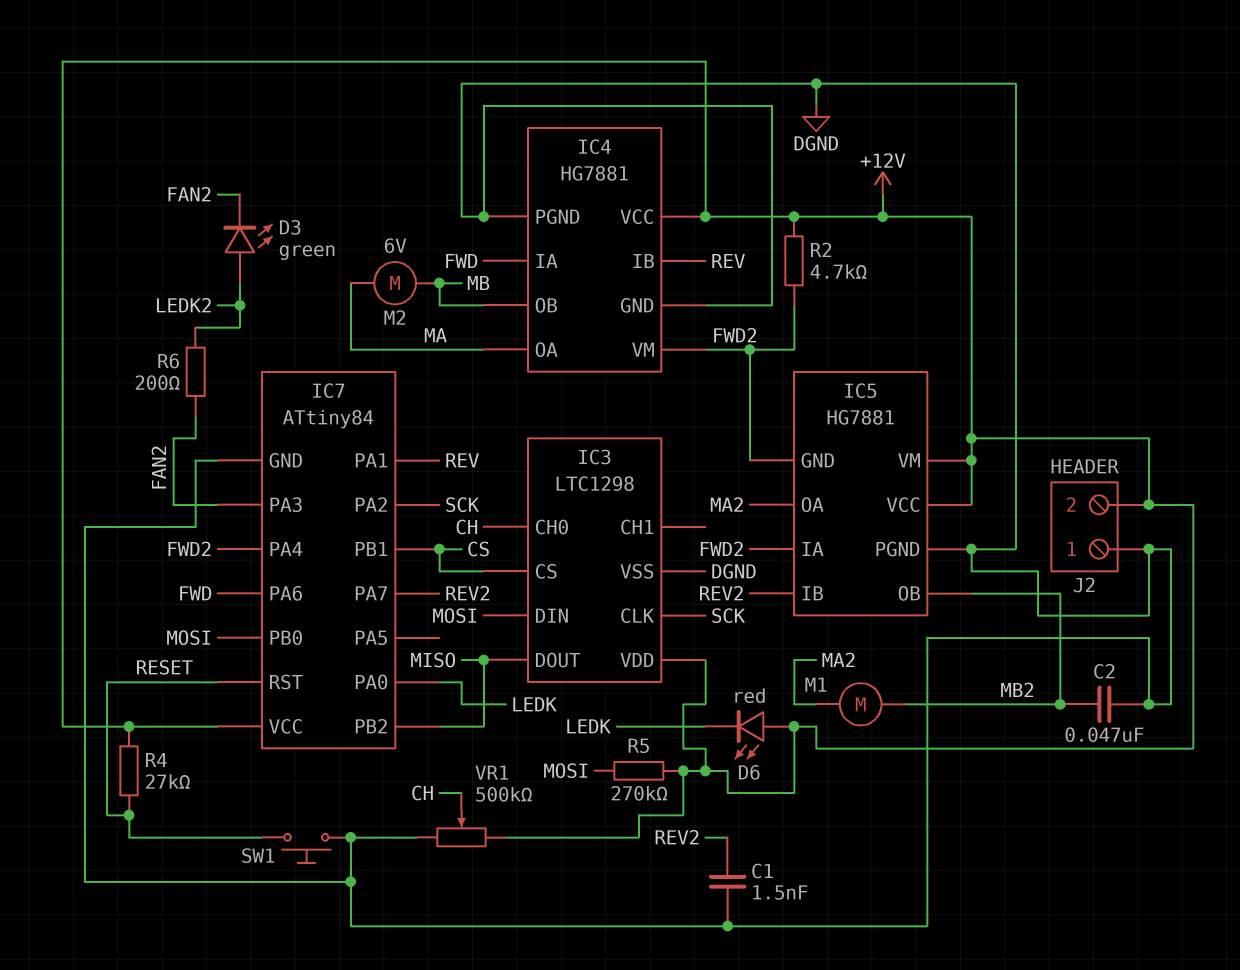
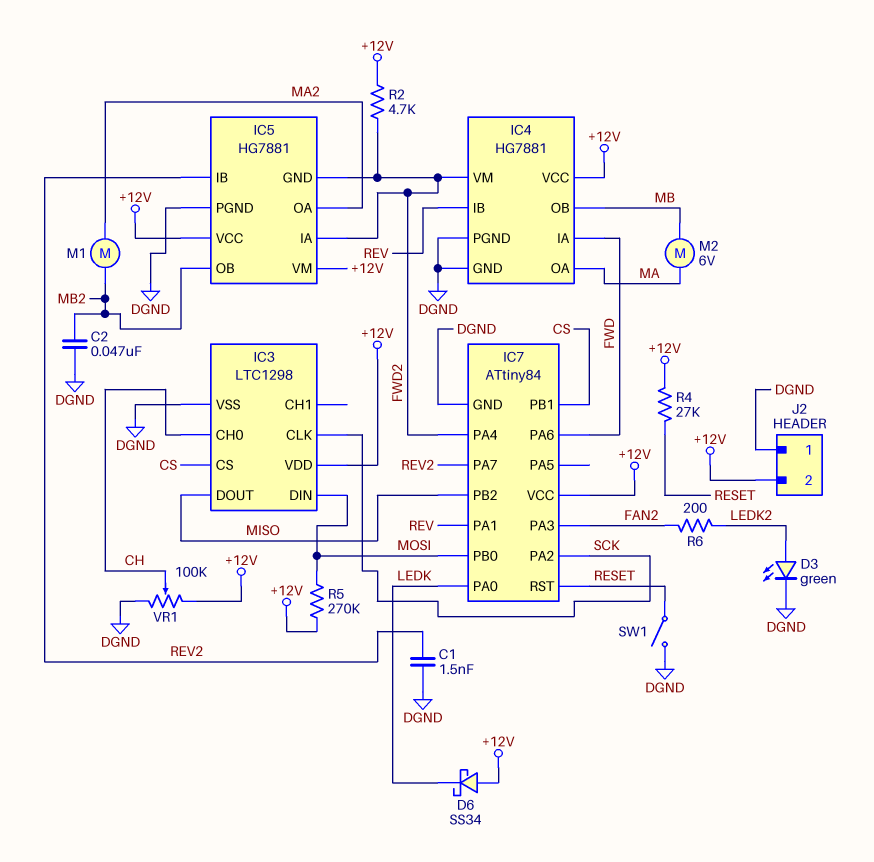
D3: LED green (A LEDK2, K FAN2) -> LED green (A LEDK2, K DGND)
D6: LED red (A +12V, K LEDK) -> schottky SS34 (A +12V, K LEDK)
SW1: button (DGND, RESET) -> switch (DGND, RESET)
VR1: 500k (+12V, DGND, wiper CH) -> 100k (+12V, DGND, wiper CH)

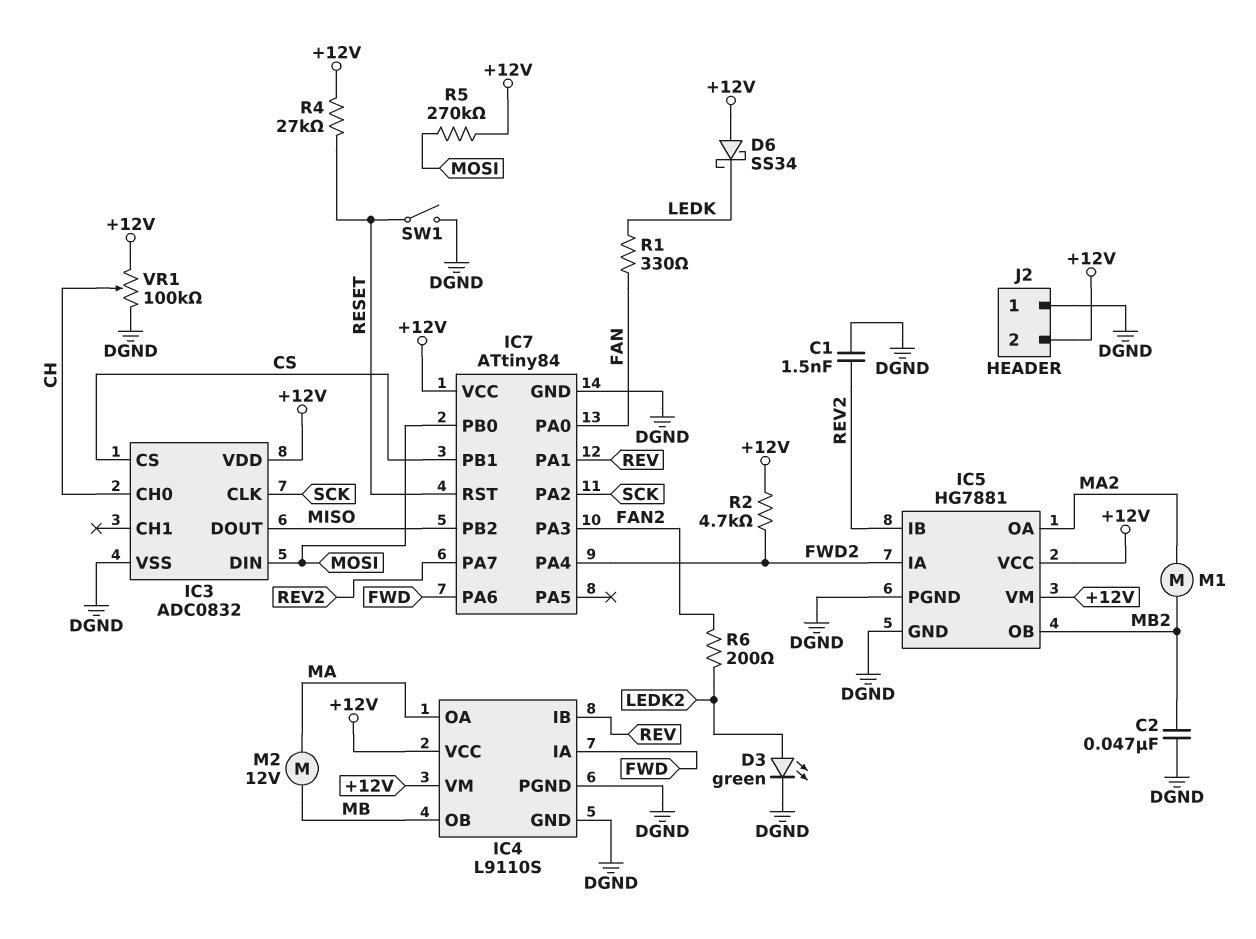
IC3: LTC1298 -> ADC0832
IC4: HG7881 -> L9110S
IC4 pin VM: FWD2 -> +12V
IC5 pin GND: FWD2 -> DGND
IC7 pin PA0: LEDK -> FAN
M2: motor 6V (MA, MB) -> motor 12V (MA, MB)
R1: none -> 330 (FAN, LEDK)

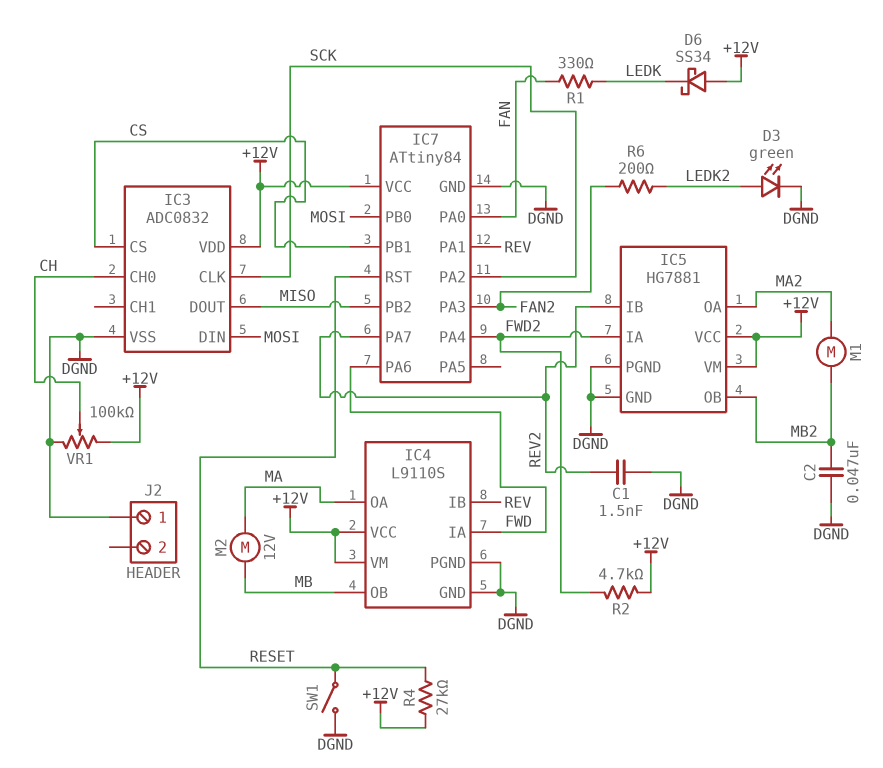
J2 pin 2: +12V -> none
R5: 270k (+12V, MOSI) -> none

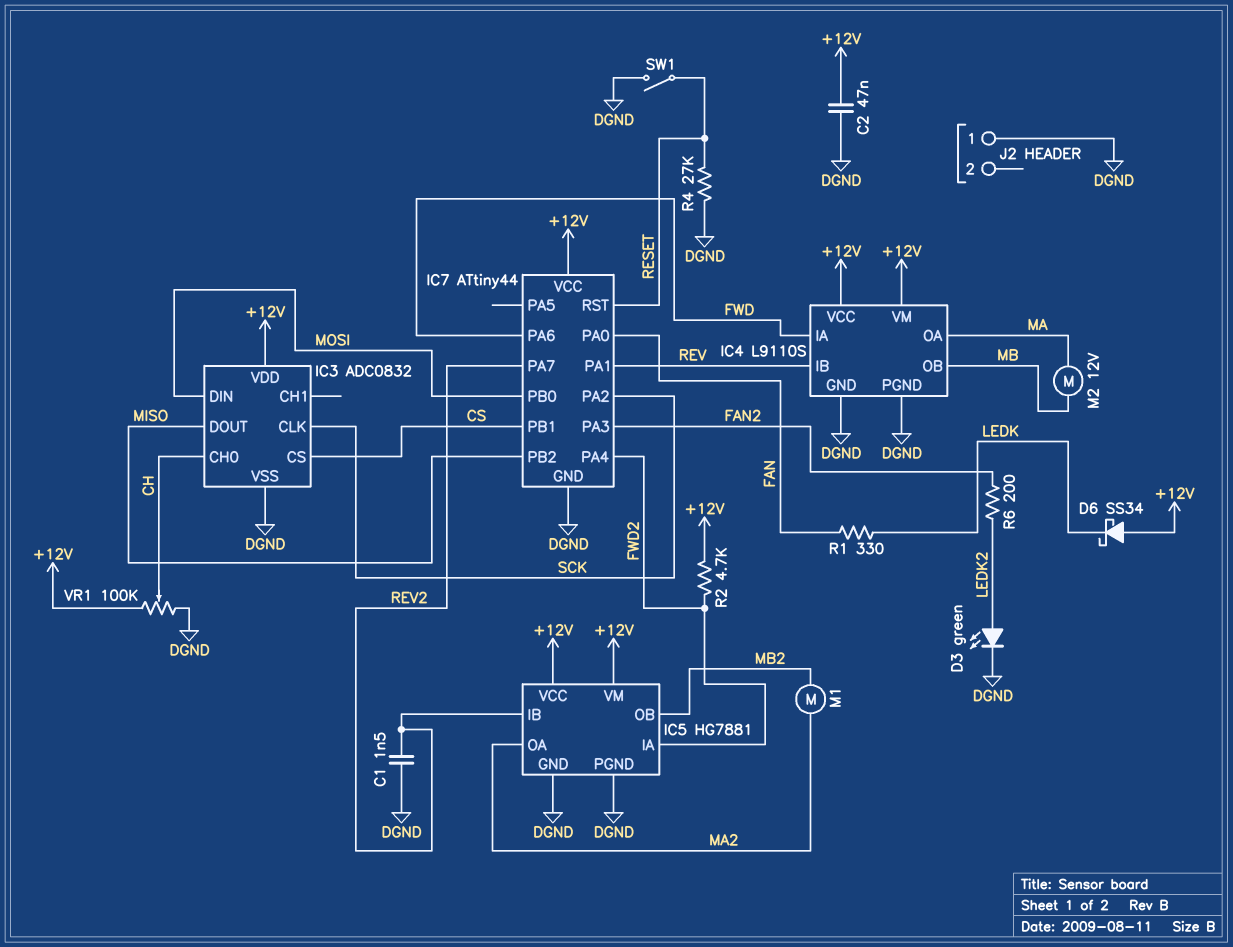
C2: 47nF (DGND, MB2) -> 47nF (+12V, DGND)
IC7: ATtiny84 -> ATtiny44
R4: 27k (+12V, RESET) -> 27k (DGND, RESET)

